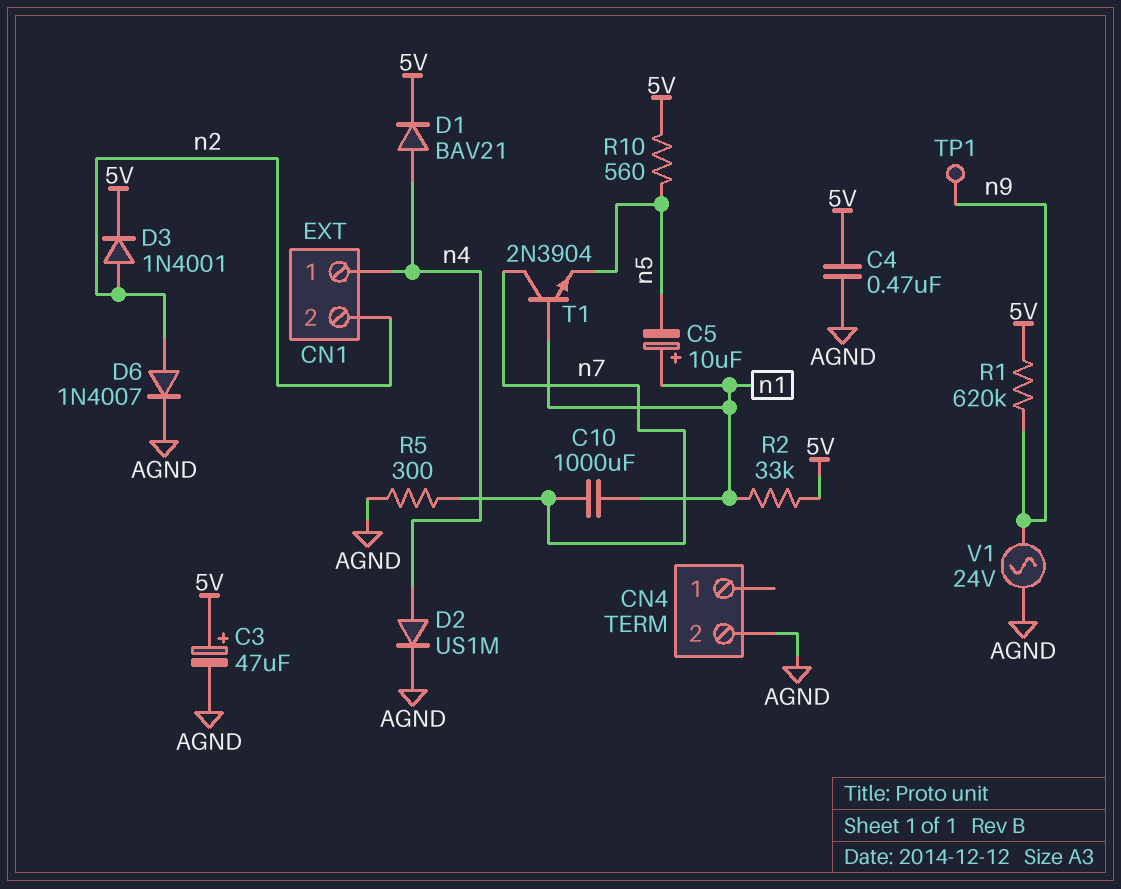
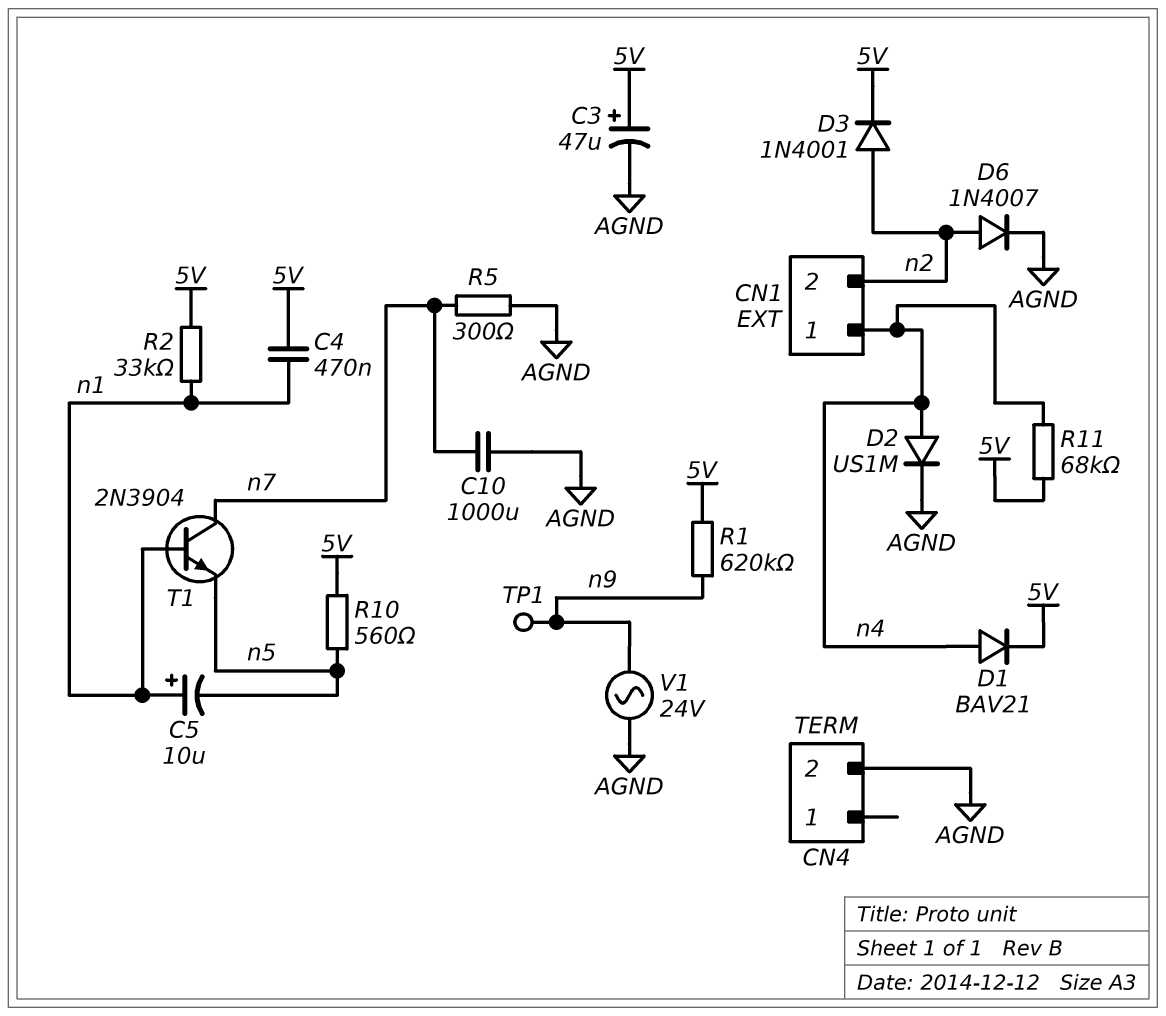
C4: 470nF (5V, AGND) -> 470nF (5V, n1)
C10: 1000uF (n1, n7) -> 1000uF (AGND, n7)
R11: none -> 68k (5V, n4)

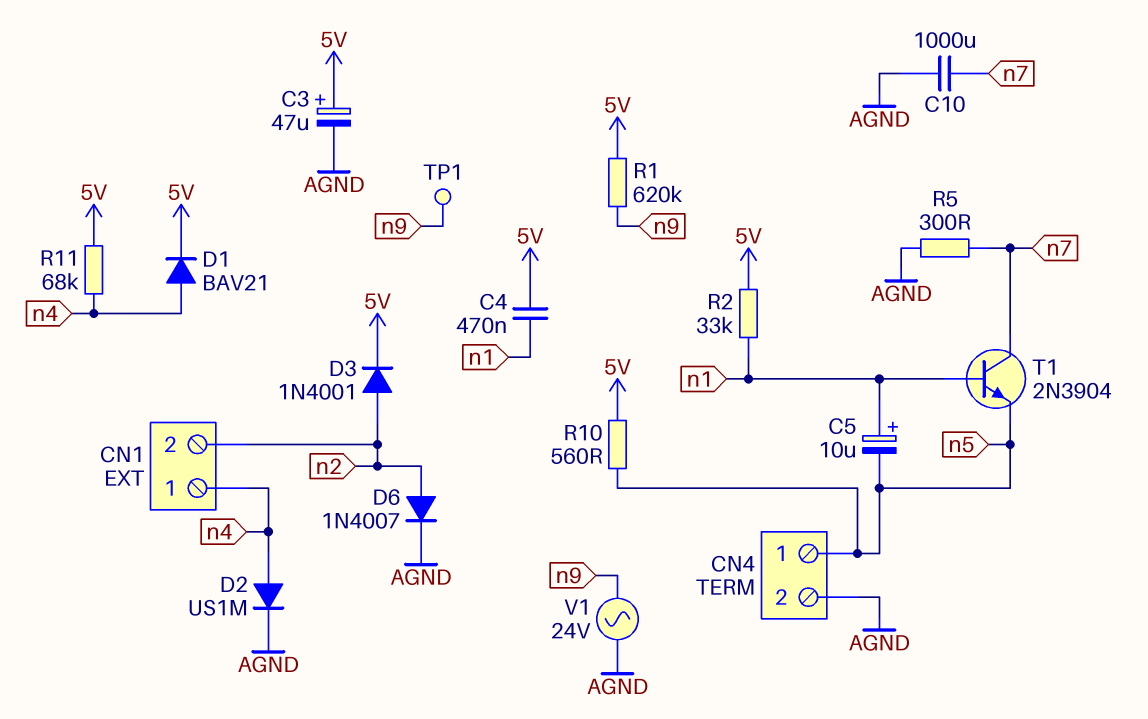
CN4 pin 1: none -> n5

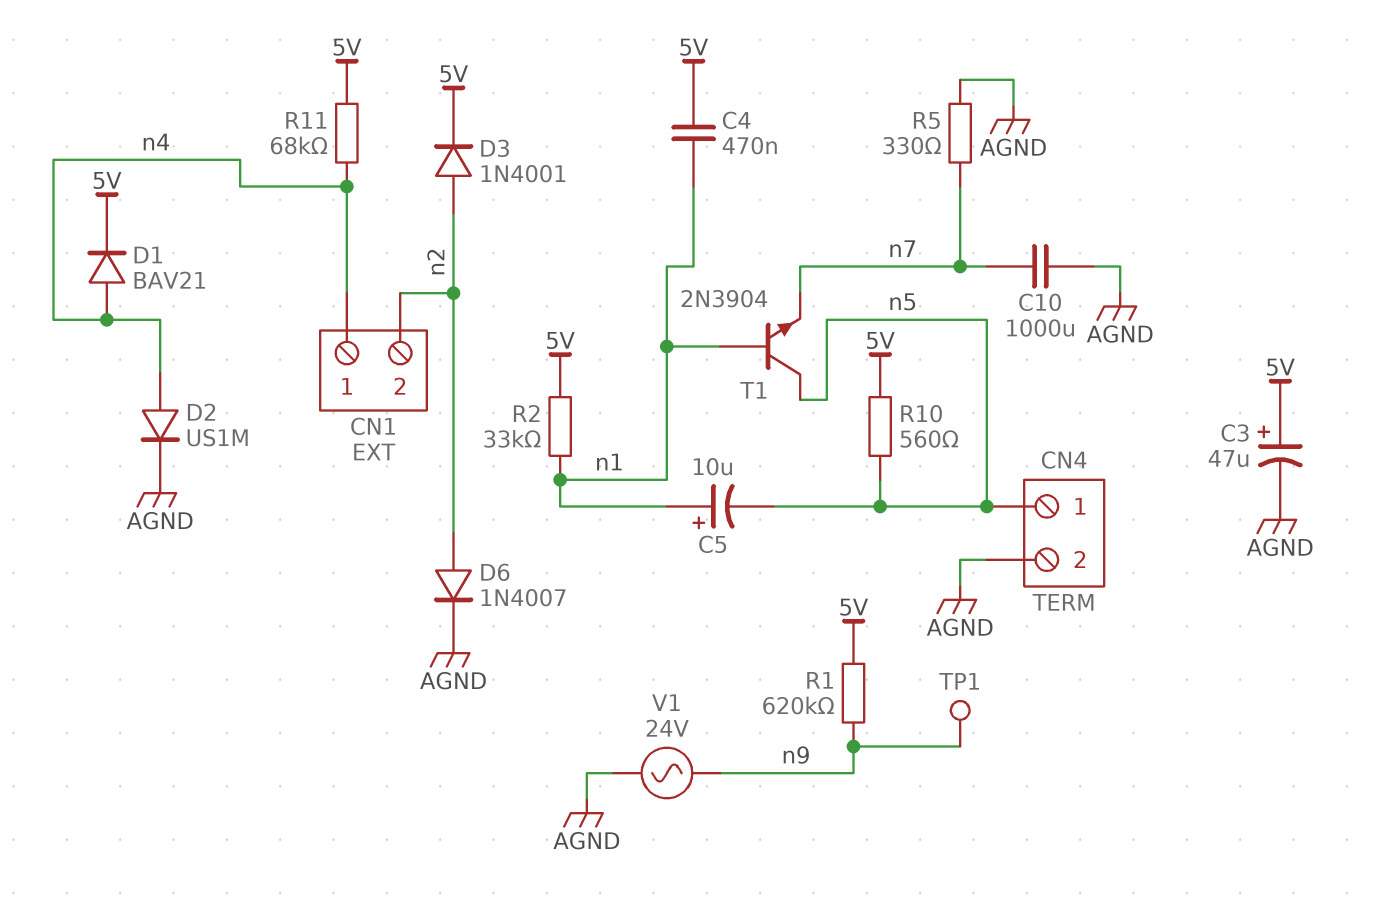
R5: 300 (AGND, n7) -> 330 (AGND, n7)
T1: NPN 2N3904 (B n1, C n7, E n5) -> NPN 2N3904 (B n1, C n5, E n7)

